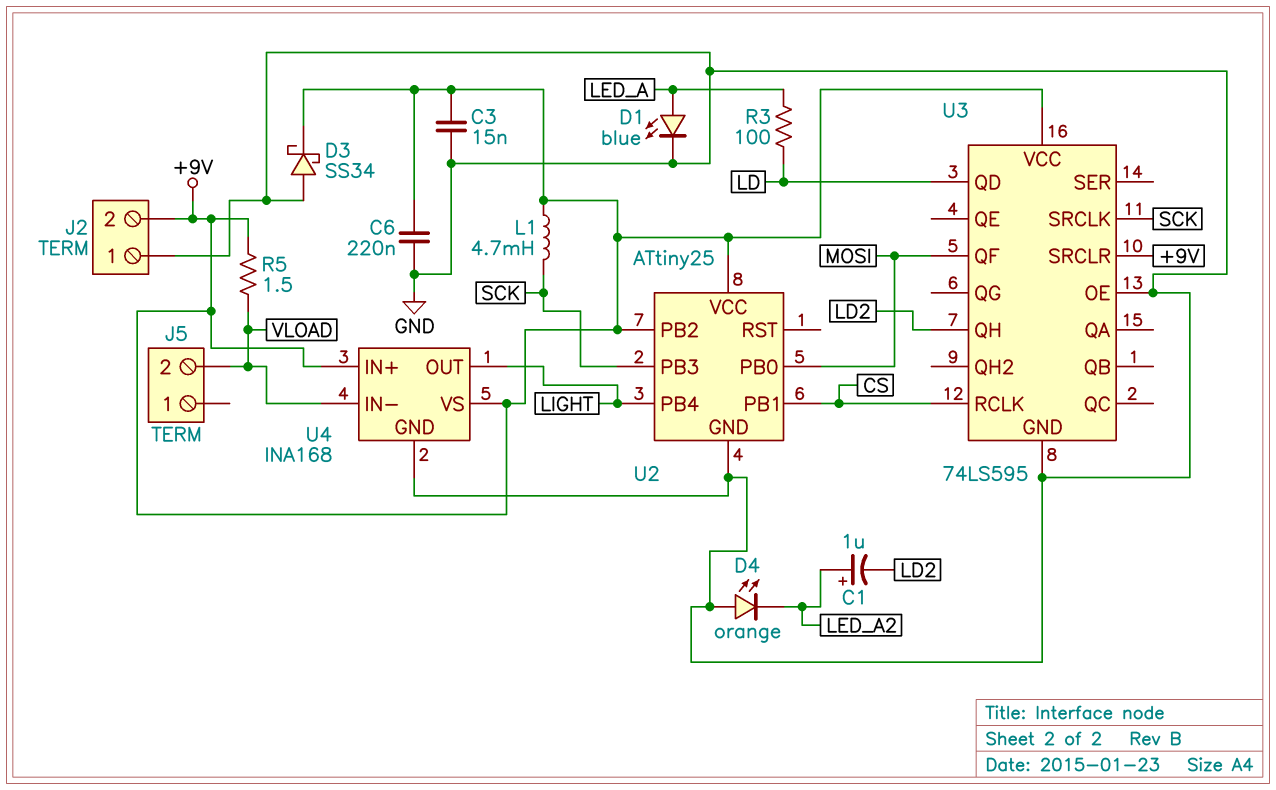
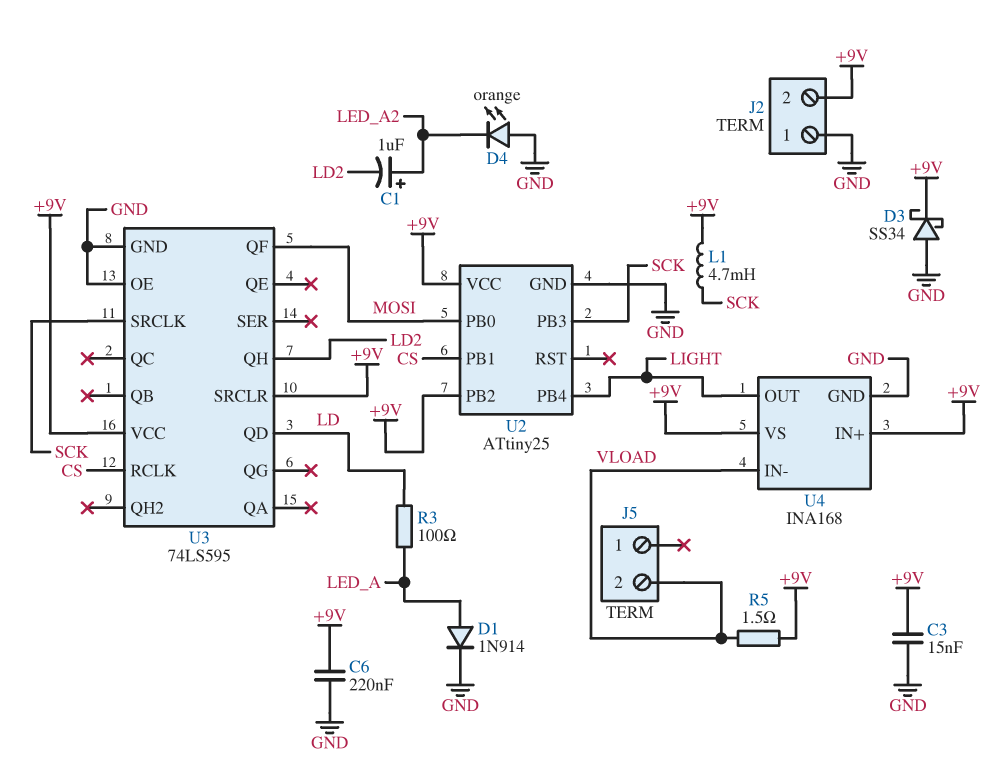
D1: LED blue (A LED_A, K GND) -> diode 1N914 (A LED_A, K GND)

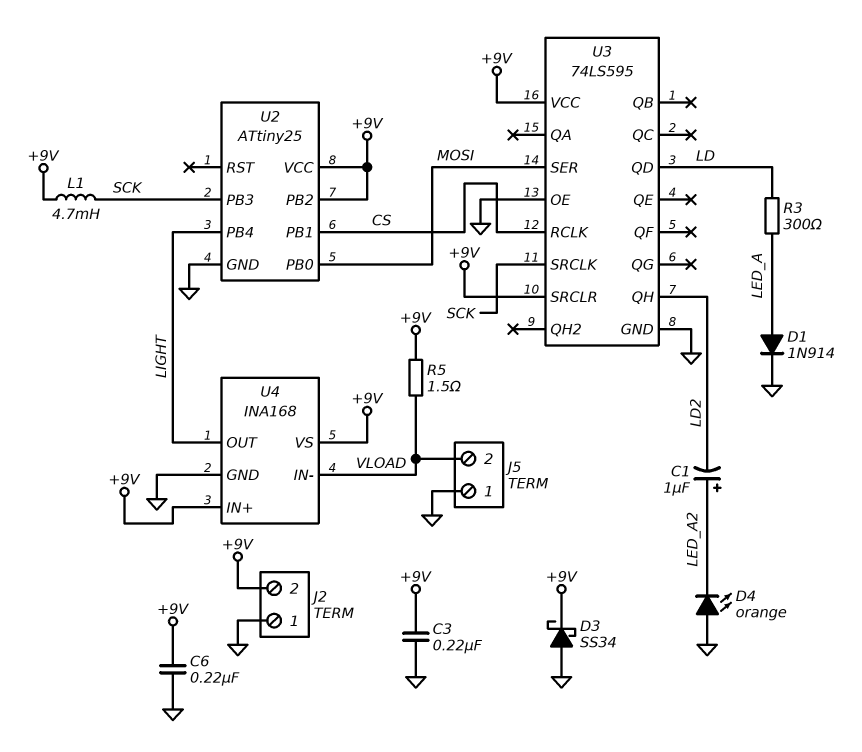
C3: 15nF (+9V, GND) -> 220nF (+9V, GND)
J5 pin 1: none -> GND
R3: 100 (LD, LED_A) -> 300 (LD, LED_A)
U3 pin QF: MOSI -> none
U3 pin SER: none -> MOSI

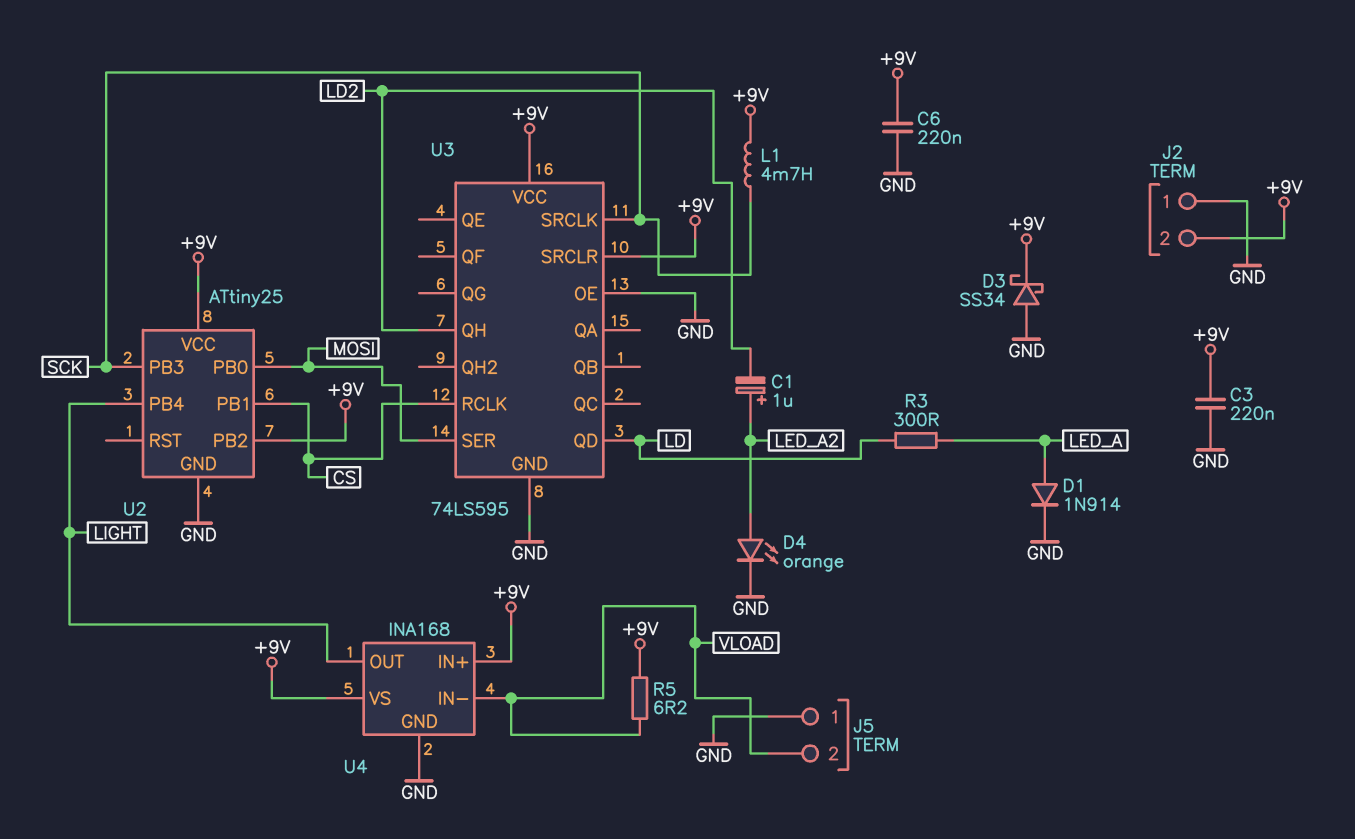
D4: LED orange (A GND, K LED_A2) -> LED orange (A LED_A2, K GND)
R5: 1.5 (+9V, VLOAD) -> 6.2 (+9V, VLOAD)

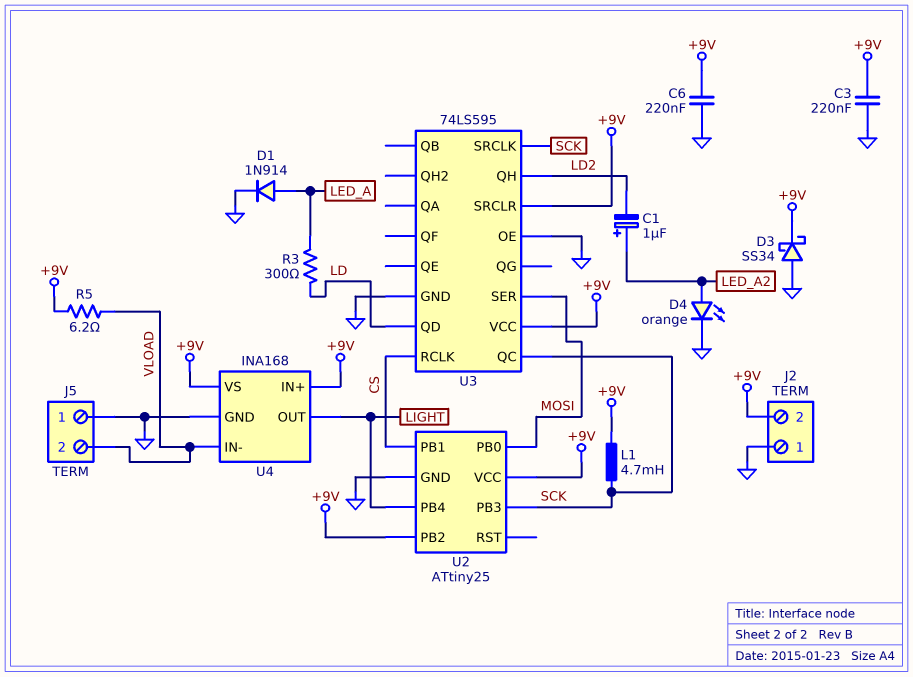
U3 pin QC: none -> SCK

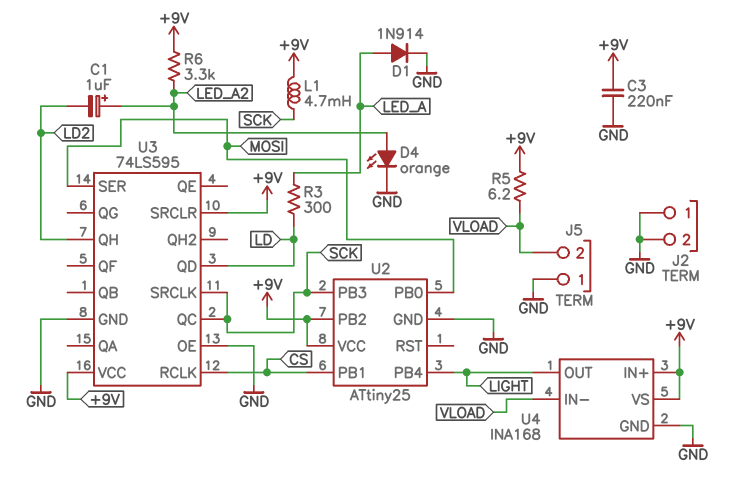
C6: 220nF (+9V, GND) -> none
D3: schottky SS34 (A GND, K +9V) -> none
J2 pin 2: +9V -> GND
R6: none -> 3.3k (+9V, LED_A2)

